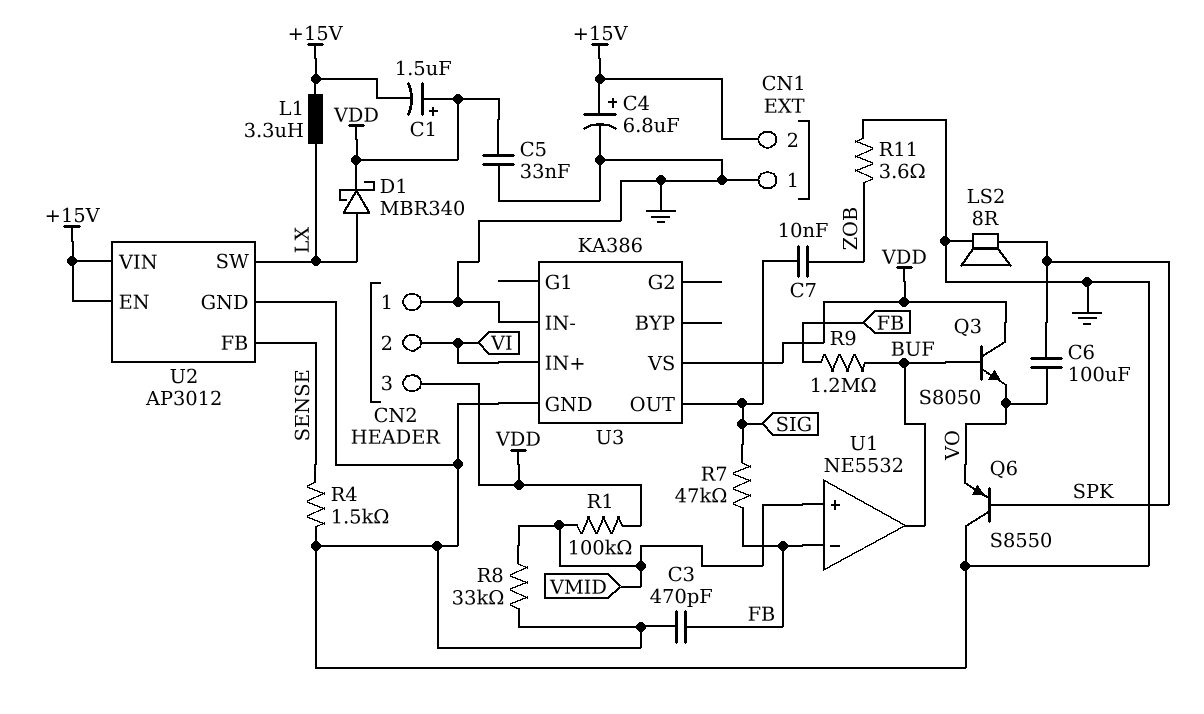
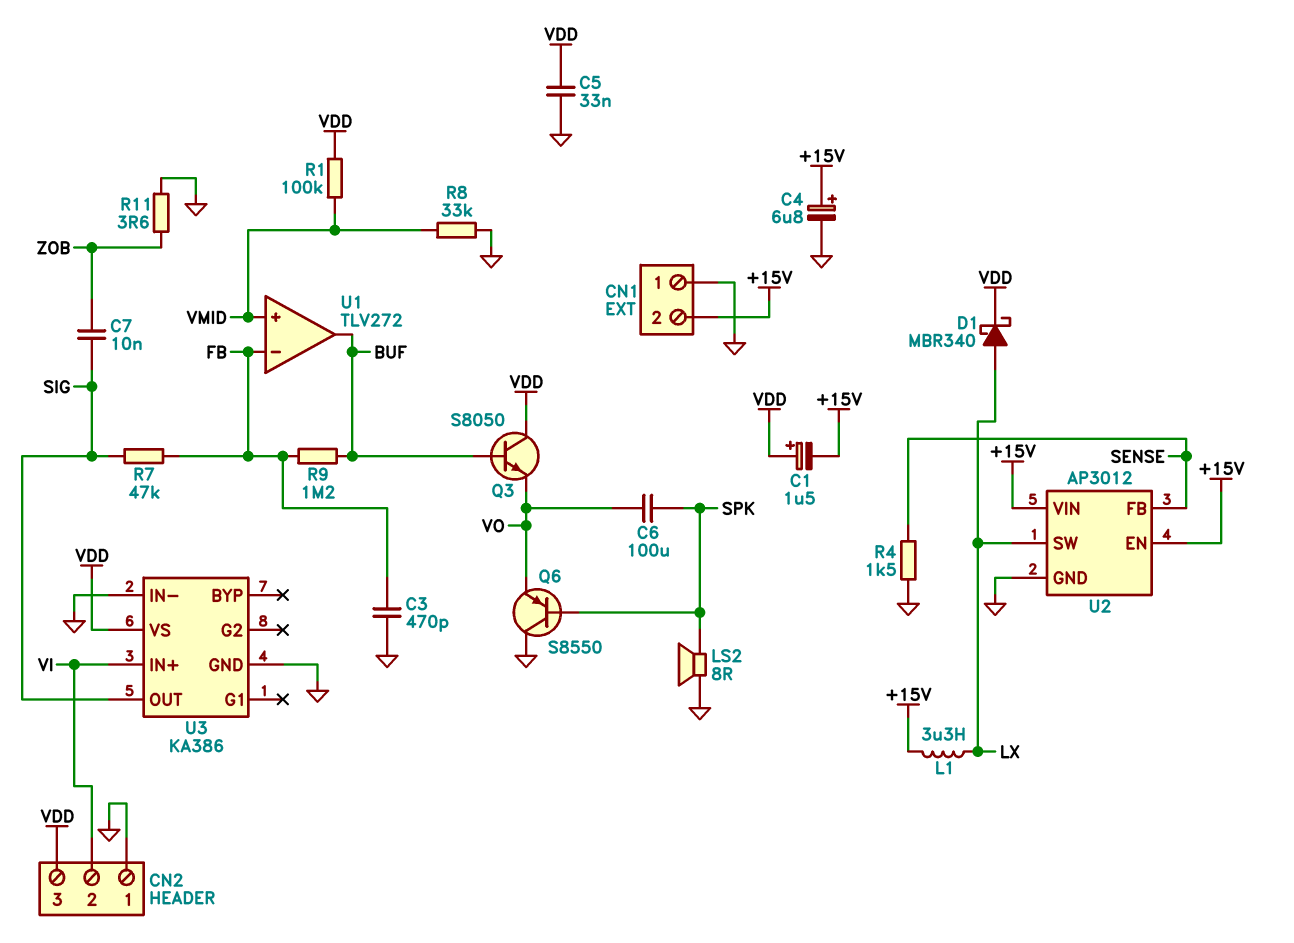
U1: NE5532 -> TLV272

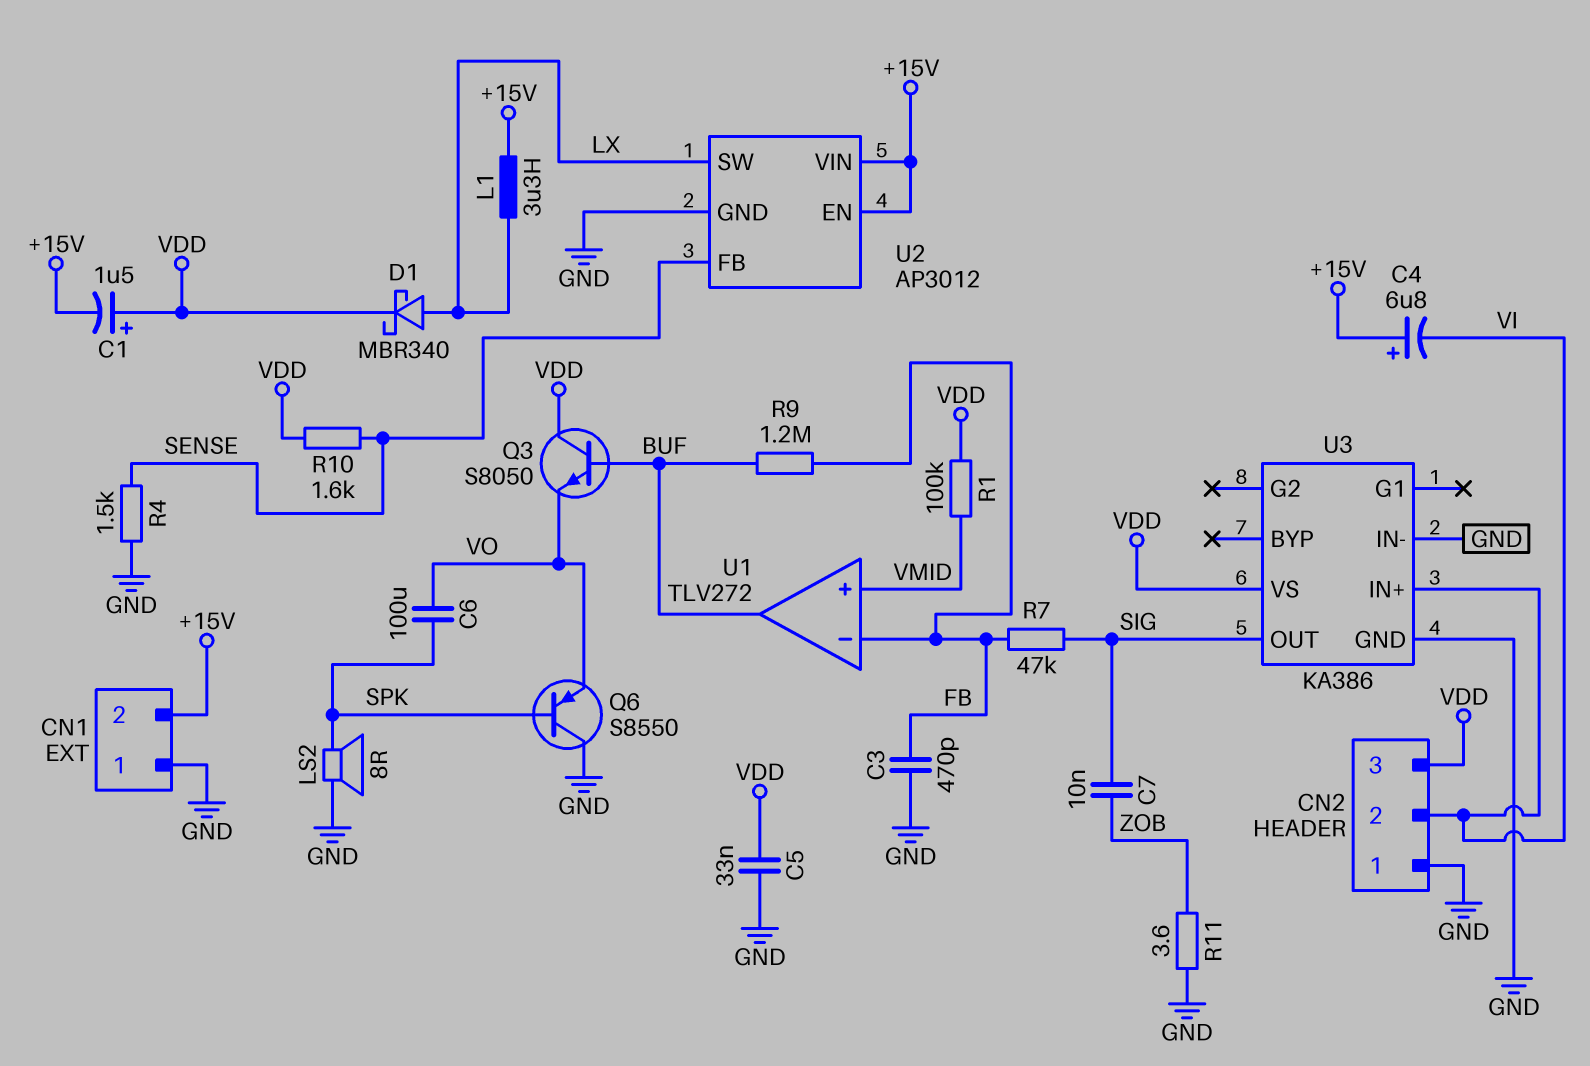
C4: 6.8uF (plus +15V, minus GND) -> 6.8uF (plus +15V, minus VI)
R8: 33k (GND, VMID) -> none
R10: none -> 1.6k (SENSE, VDD)

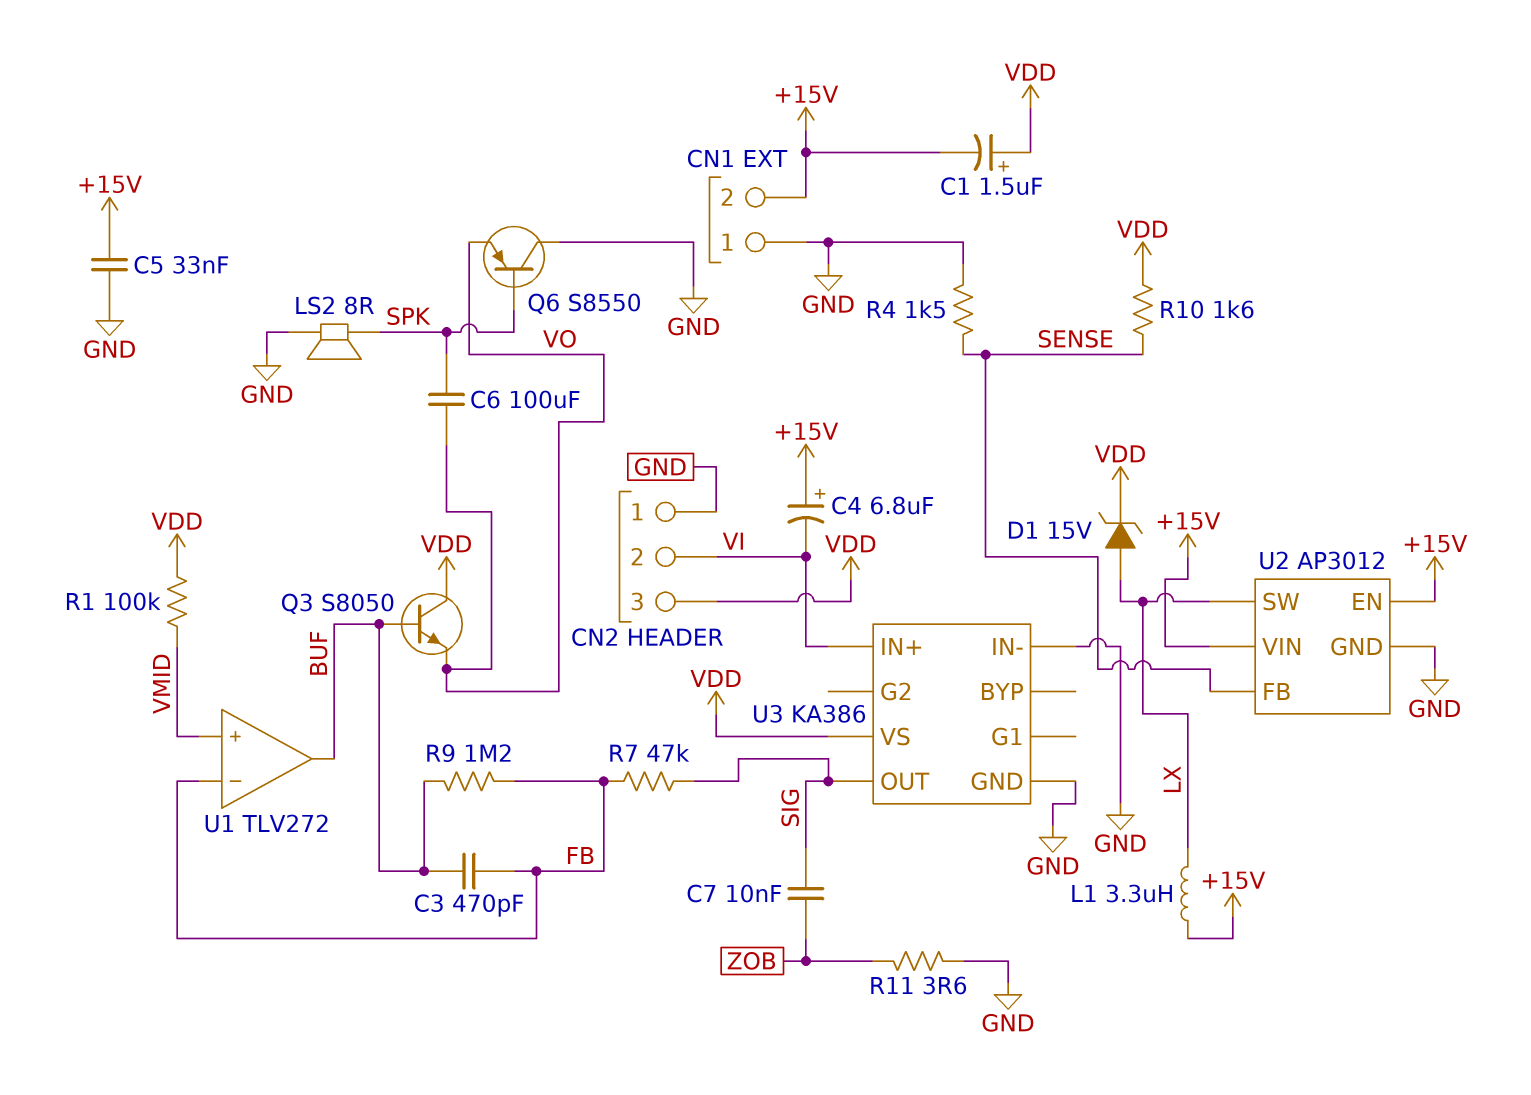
C3: 470pF (FB, GND) -> 470pF (BUF, FB)
C5: 33nF (GND, VDD) -> 33nF (+15V, GND)
D1: schottky MBR340 (A LX, K VDD) -> zener 15V (A LX, K VDD)

